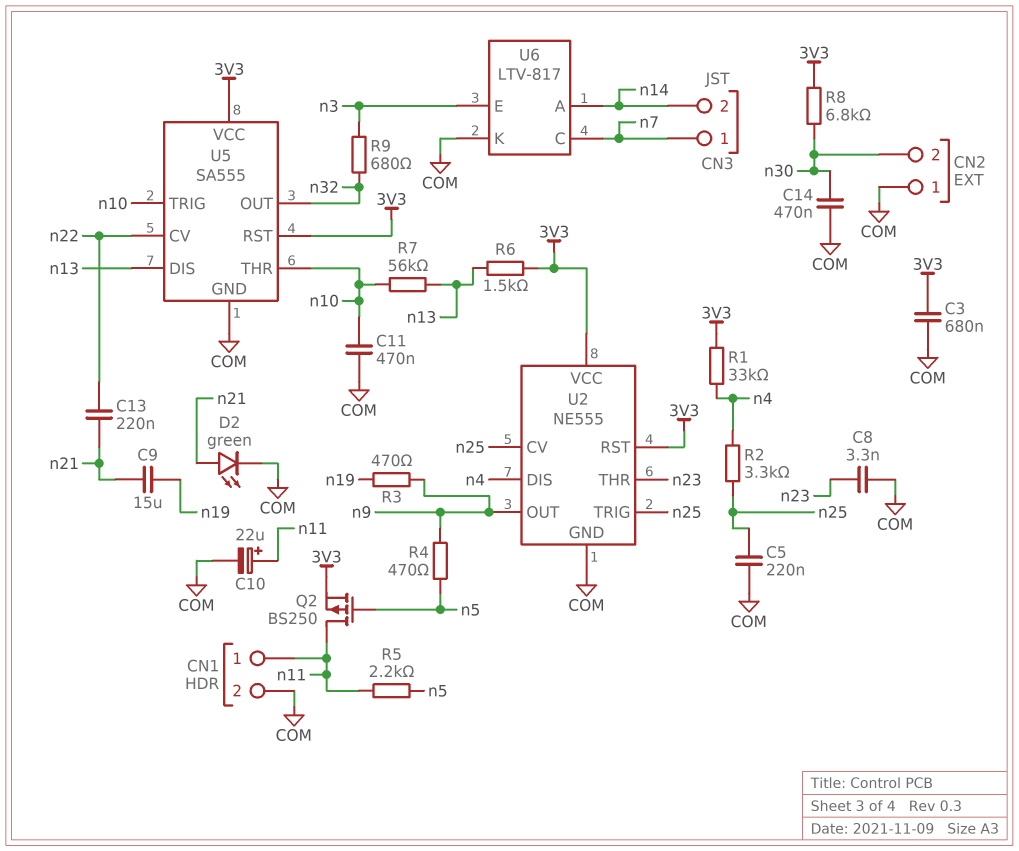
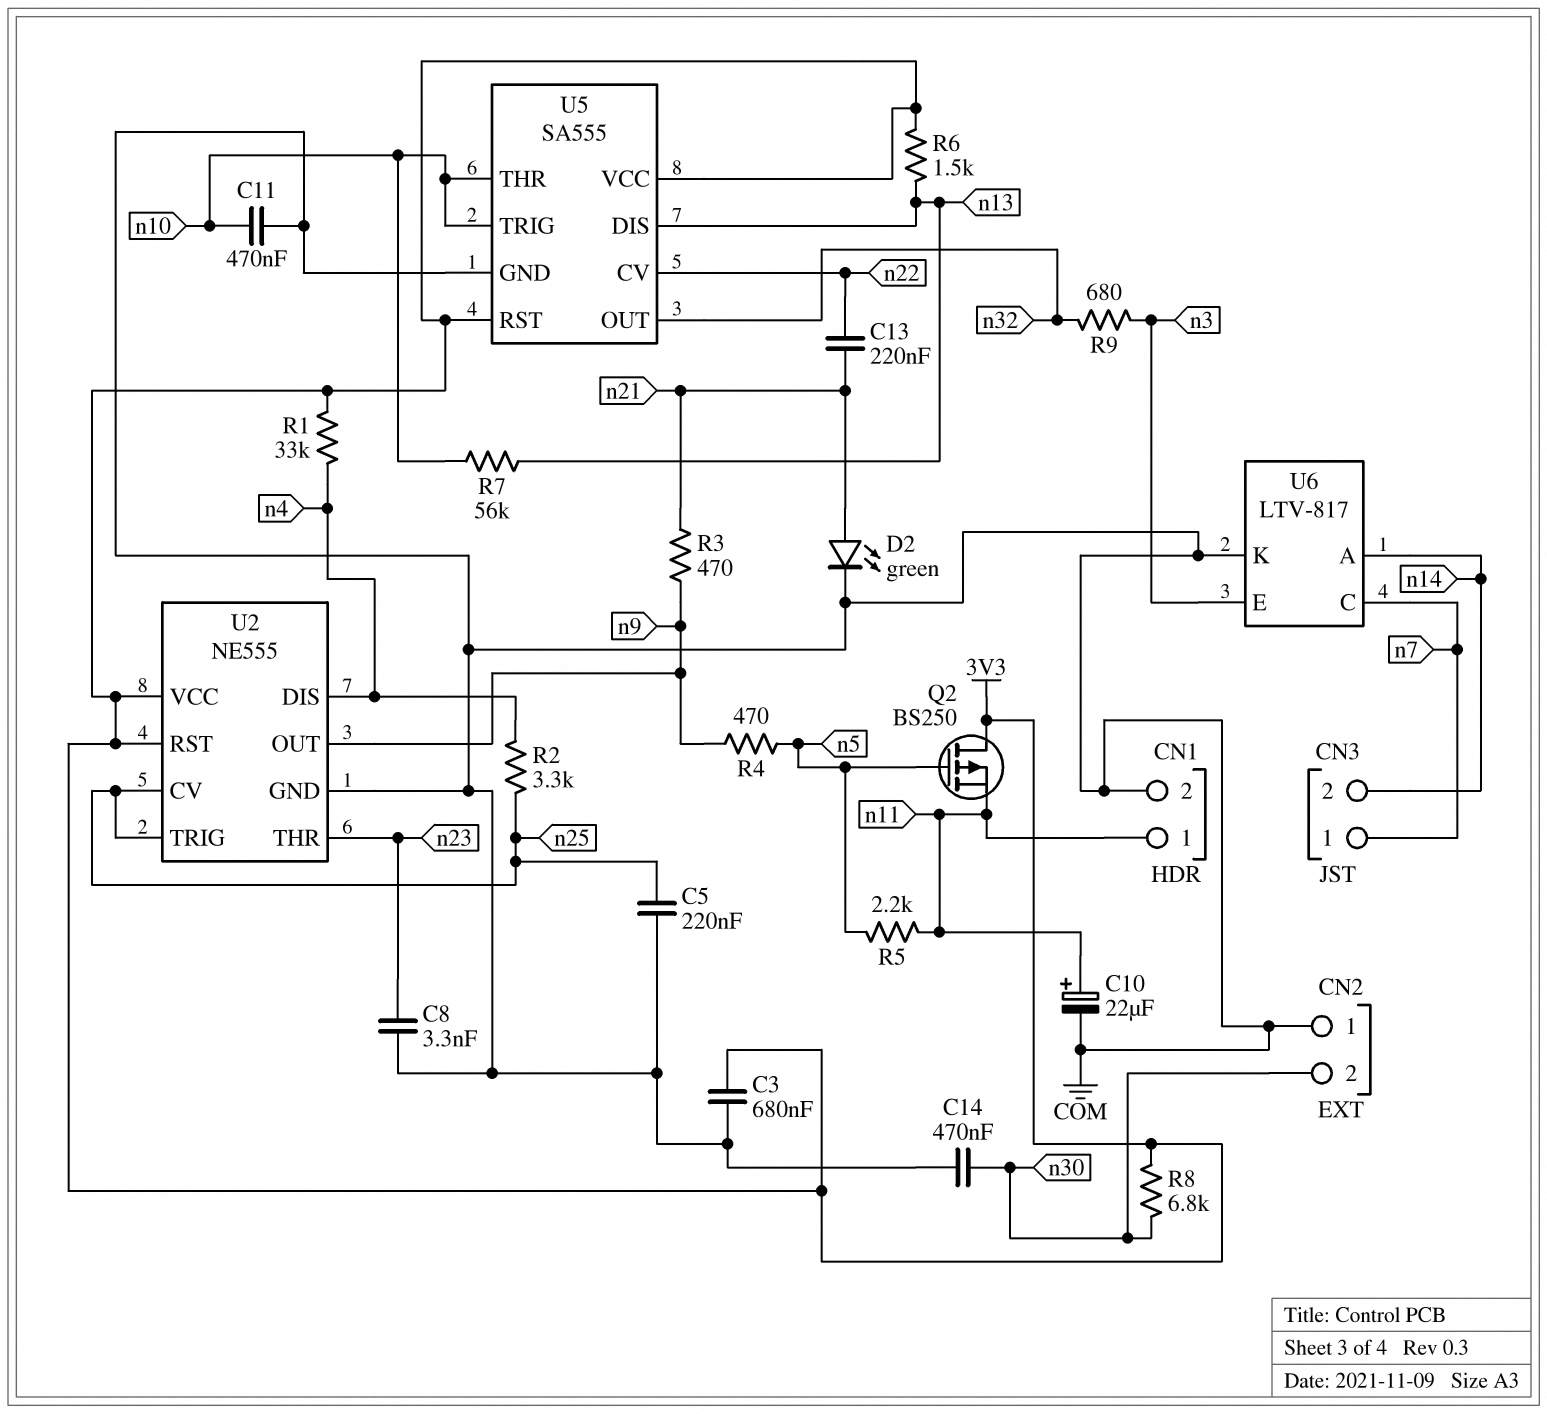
C9: 15uF (n19, n21) -> none
Q2: PMOS BS250 (G n5, D n11, S 3V3) -> PMOS BS250 (G n5, D 3V3, S n11)
R3: 470 (n9, n19) -> 470 (n9, n21)

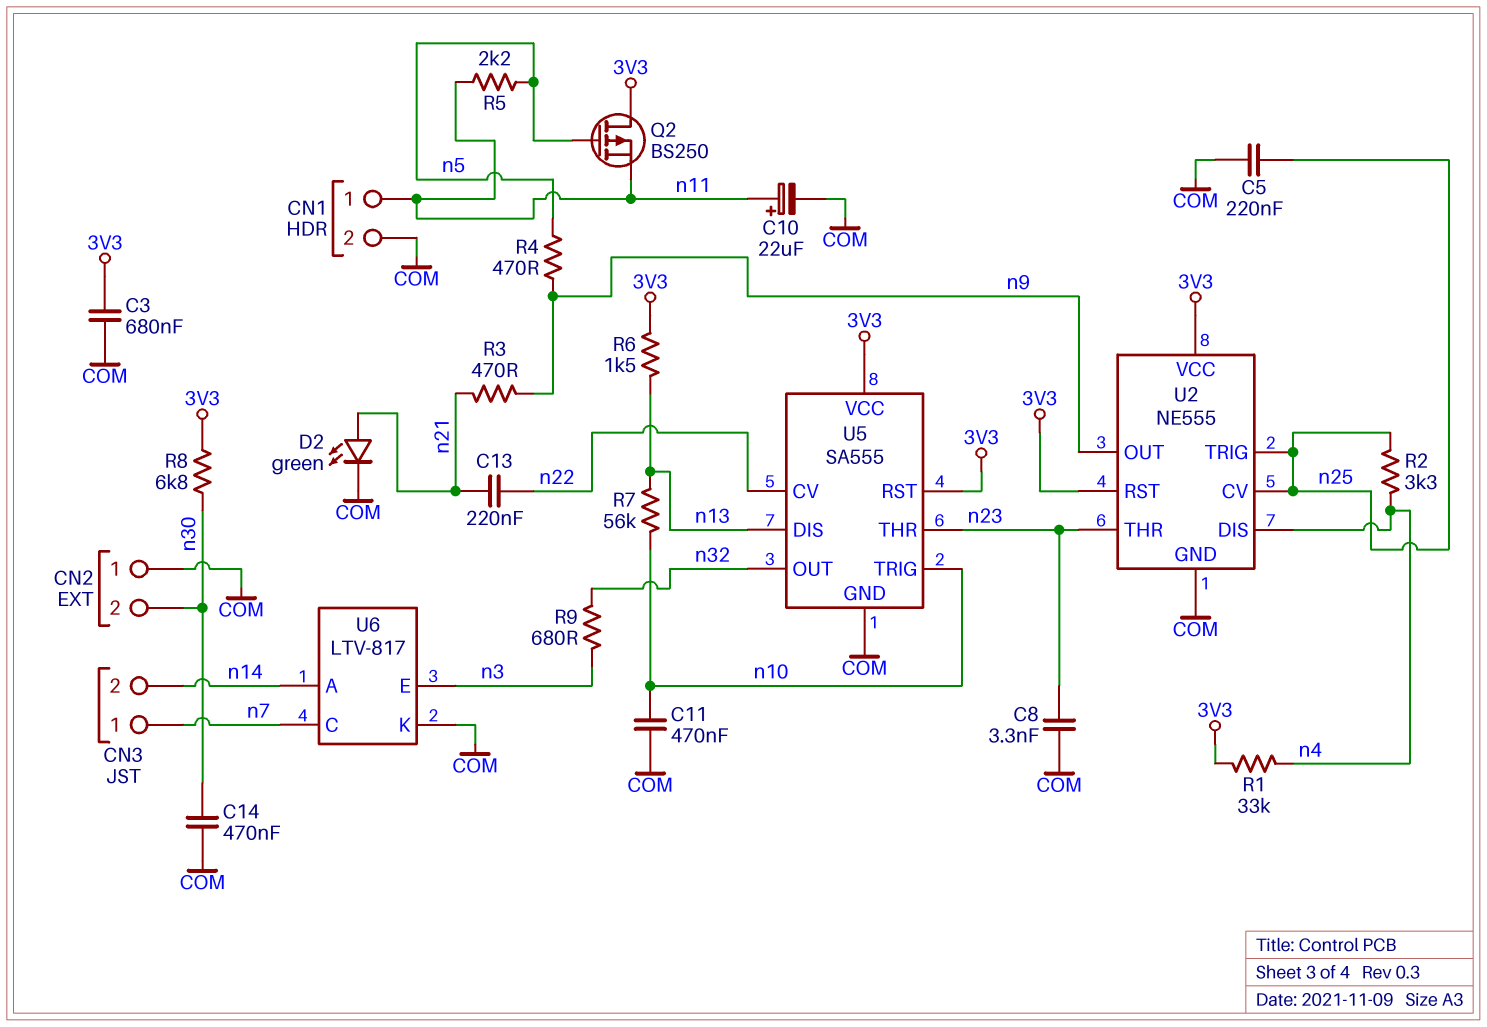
U5 pin THR: n10 -> n23

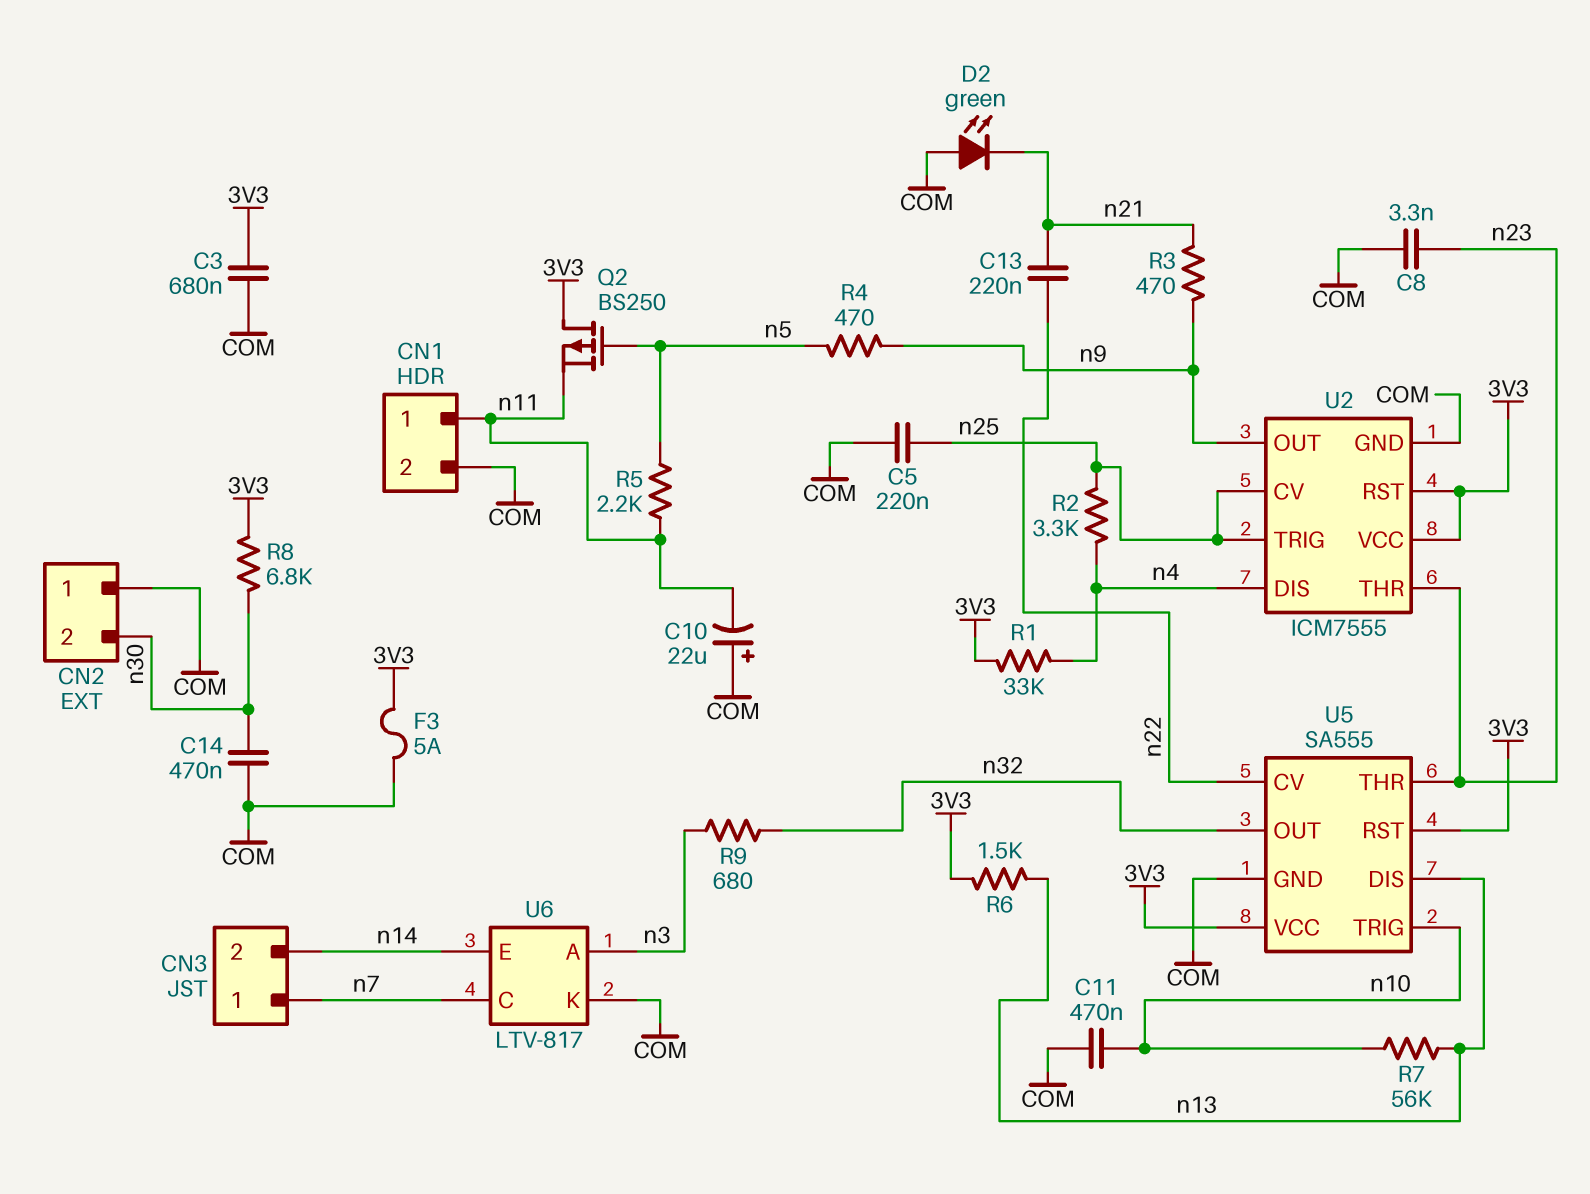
C10: 22uF (plus n11, minus COM) -> 22uF (plus COM, minus n11)
D2: LED green (A n21, K COM) -> LED green (A COM, K n21)
F3: none -> 5A (3V3, COM)
U2: NE555 -> ICM7555
U6 pin A: n14 -> n3
U6 pin E: n3 -> n14

